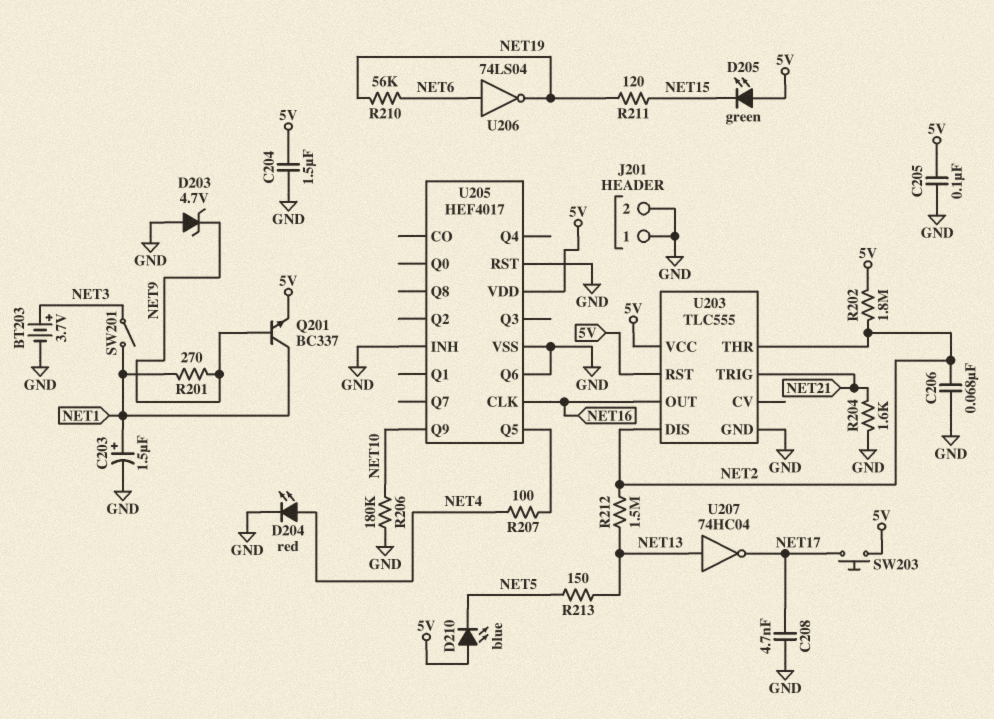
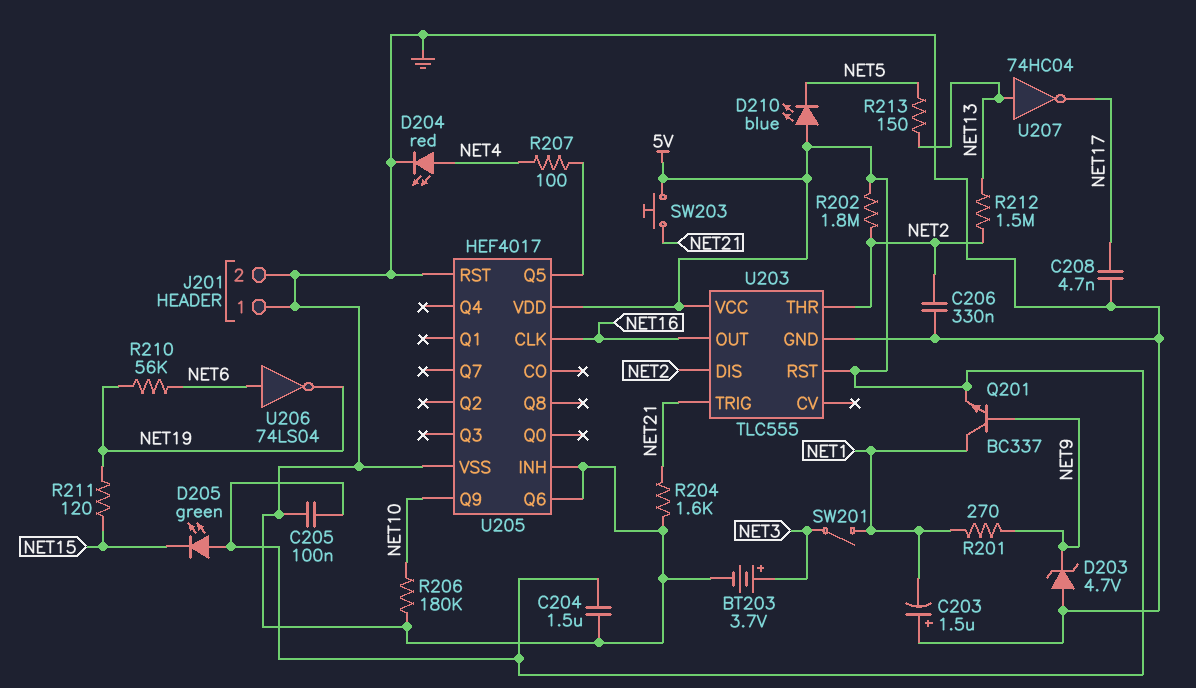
C203: 1.5uF (plus NET1, minus GND) -> 1.5uF (plus GND, minus NET1)
C206: 68nF (GND, NET2) -> 330nF (GND, NET2)
SW203: button (5V, NET17) -> button (5V, NET21)

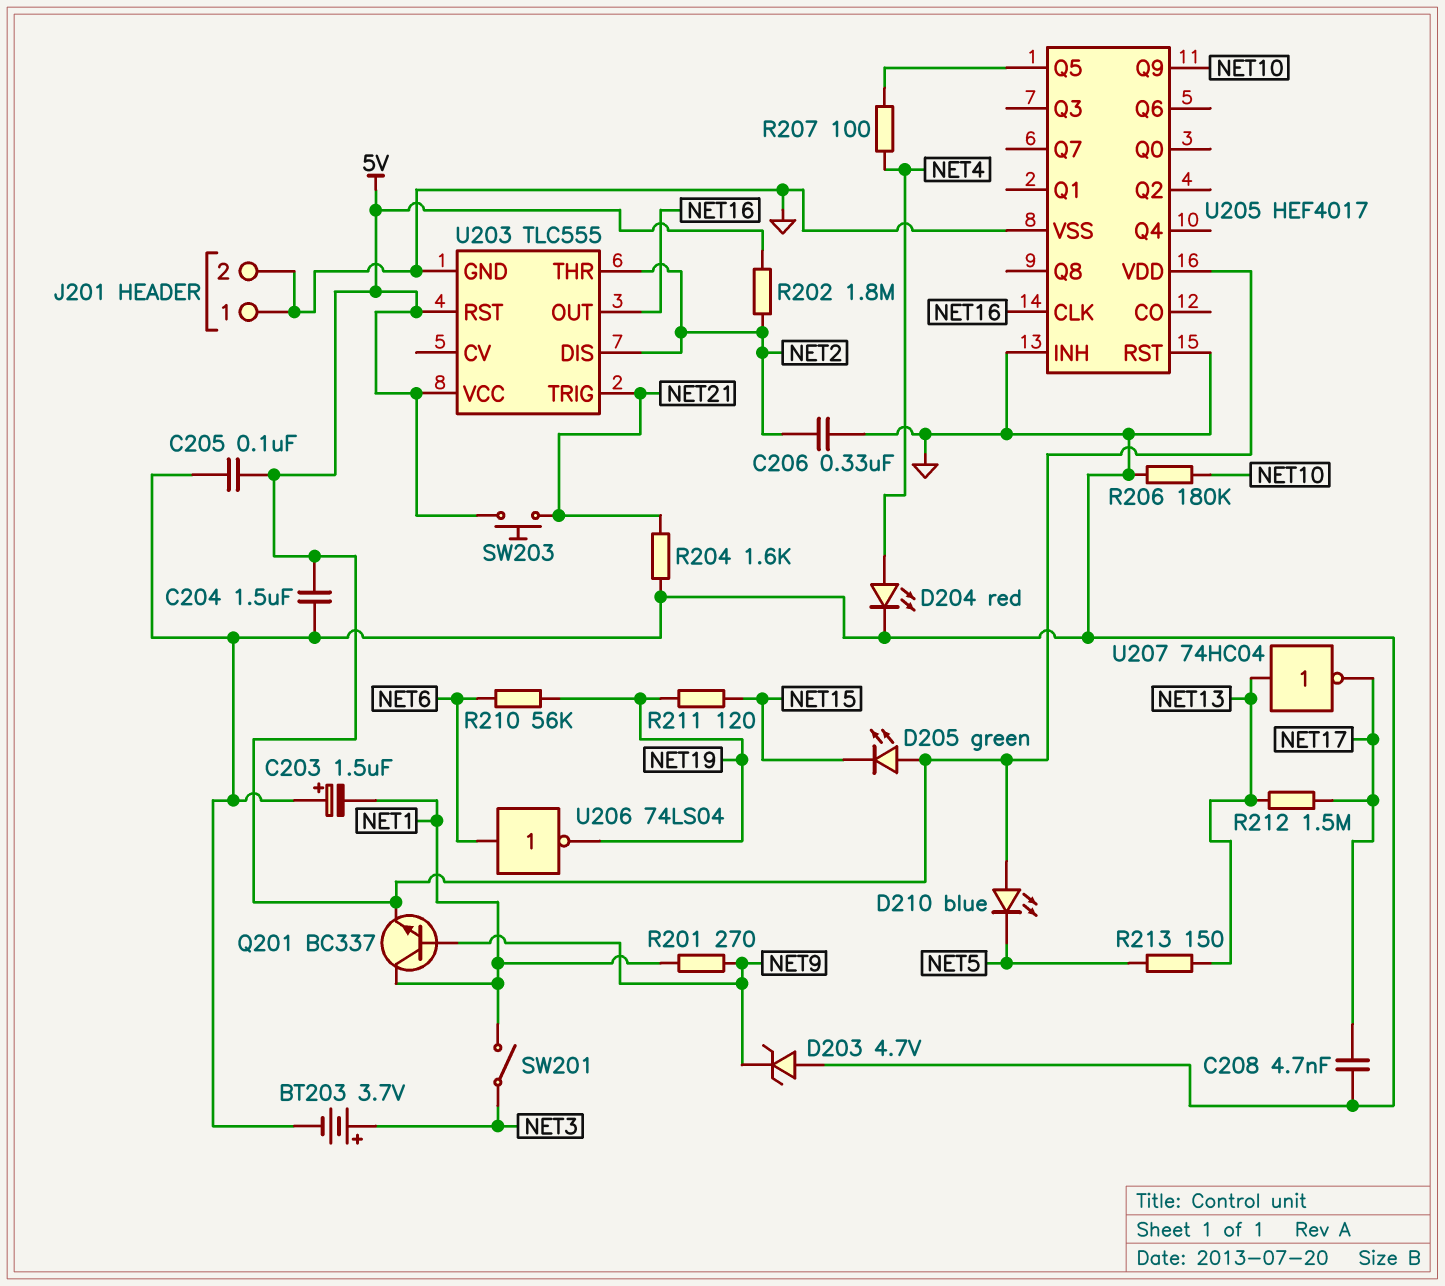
R212: 1.5M (NET2, NET13) -> 1.5M (NET13, NET17)
U205 pin Q6: GND -> none

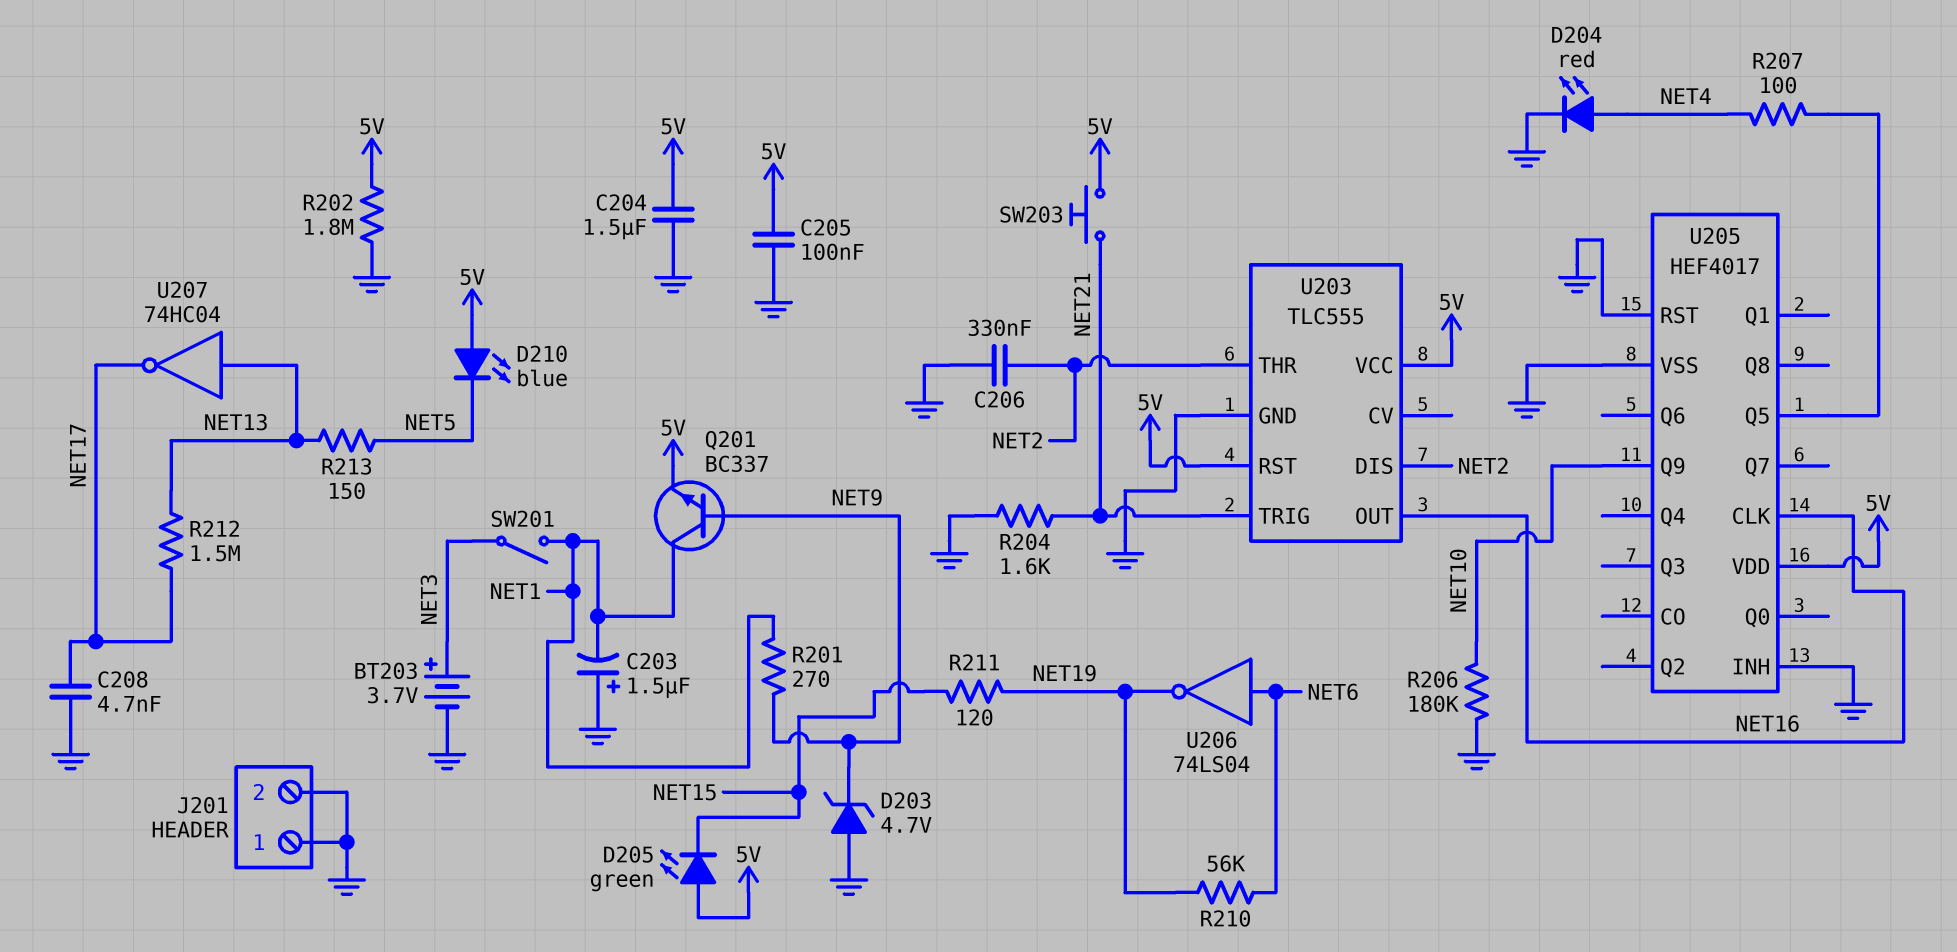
R202: 1.8M (5V, NET2) -> 1.8M (5V, GND)

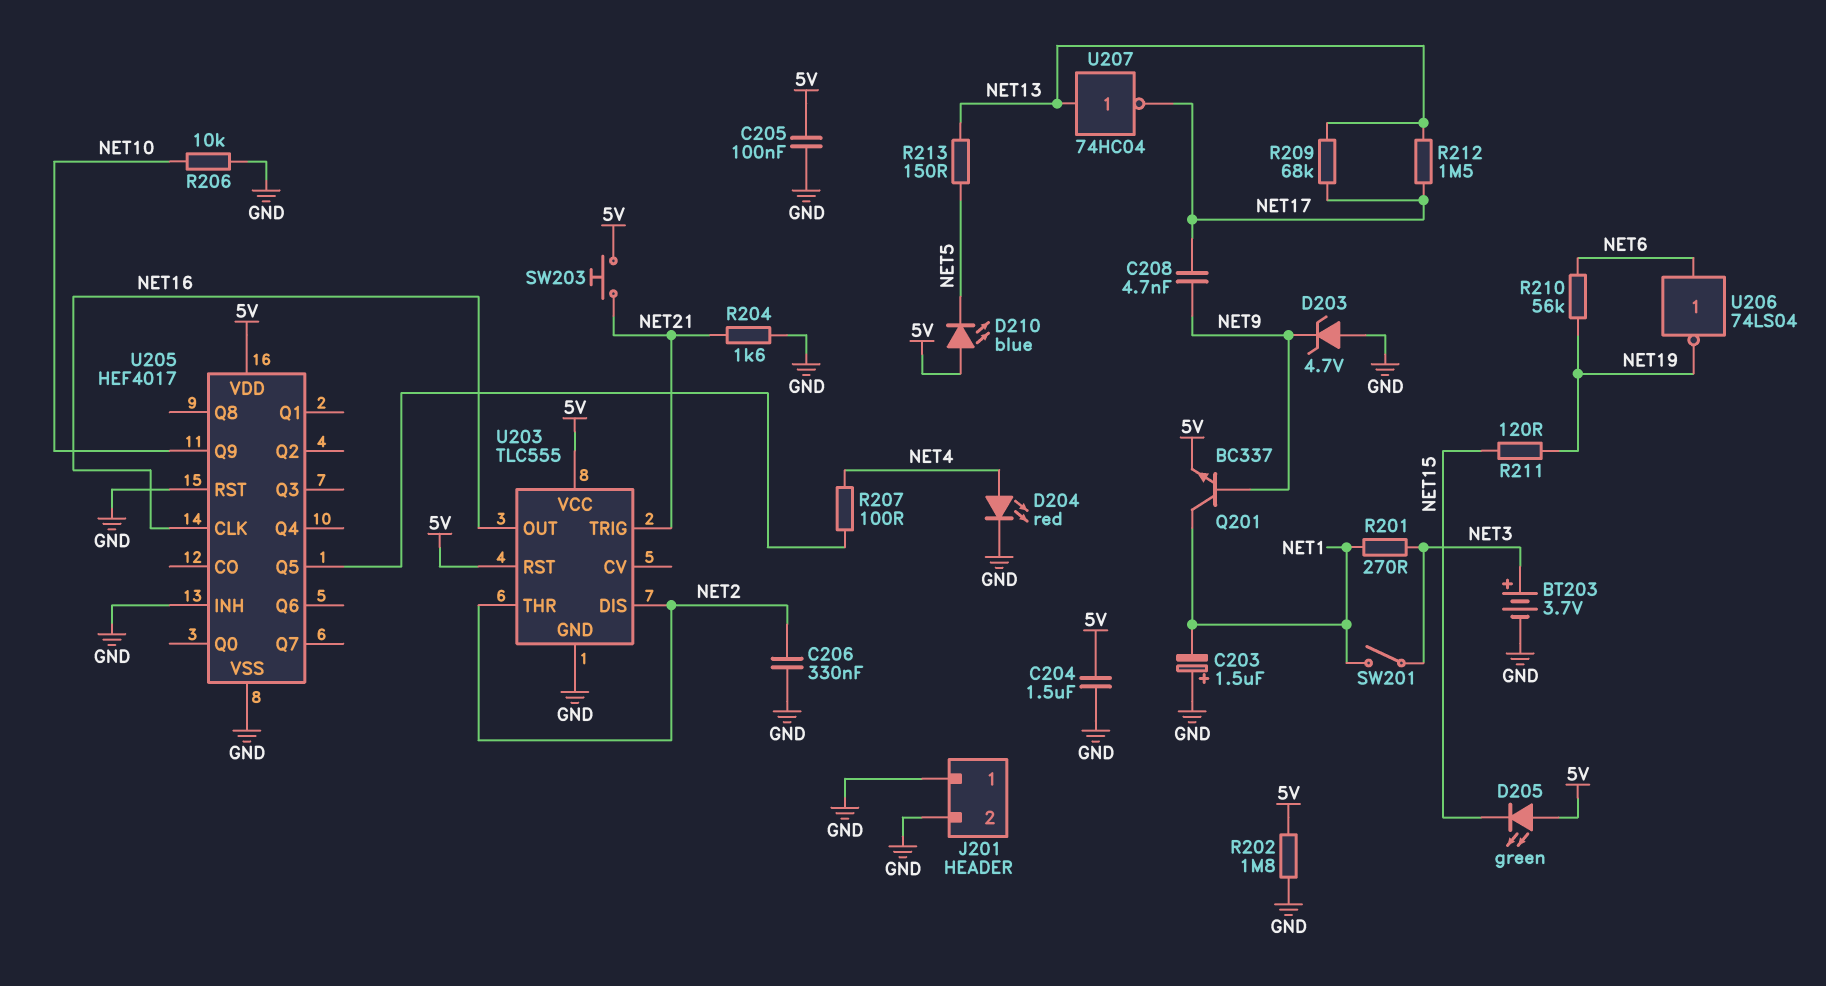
C208: 4.7nF (GND, NET17) -> 4.7nF (NET9, NET17)
R201: 270 (NET1, NET9) -> 270 (NET1, NET3)
R206: 180k (GND, NET10) -> 10k (GND, NET10)
R209: none -> 68k (NET13, NET17)

